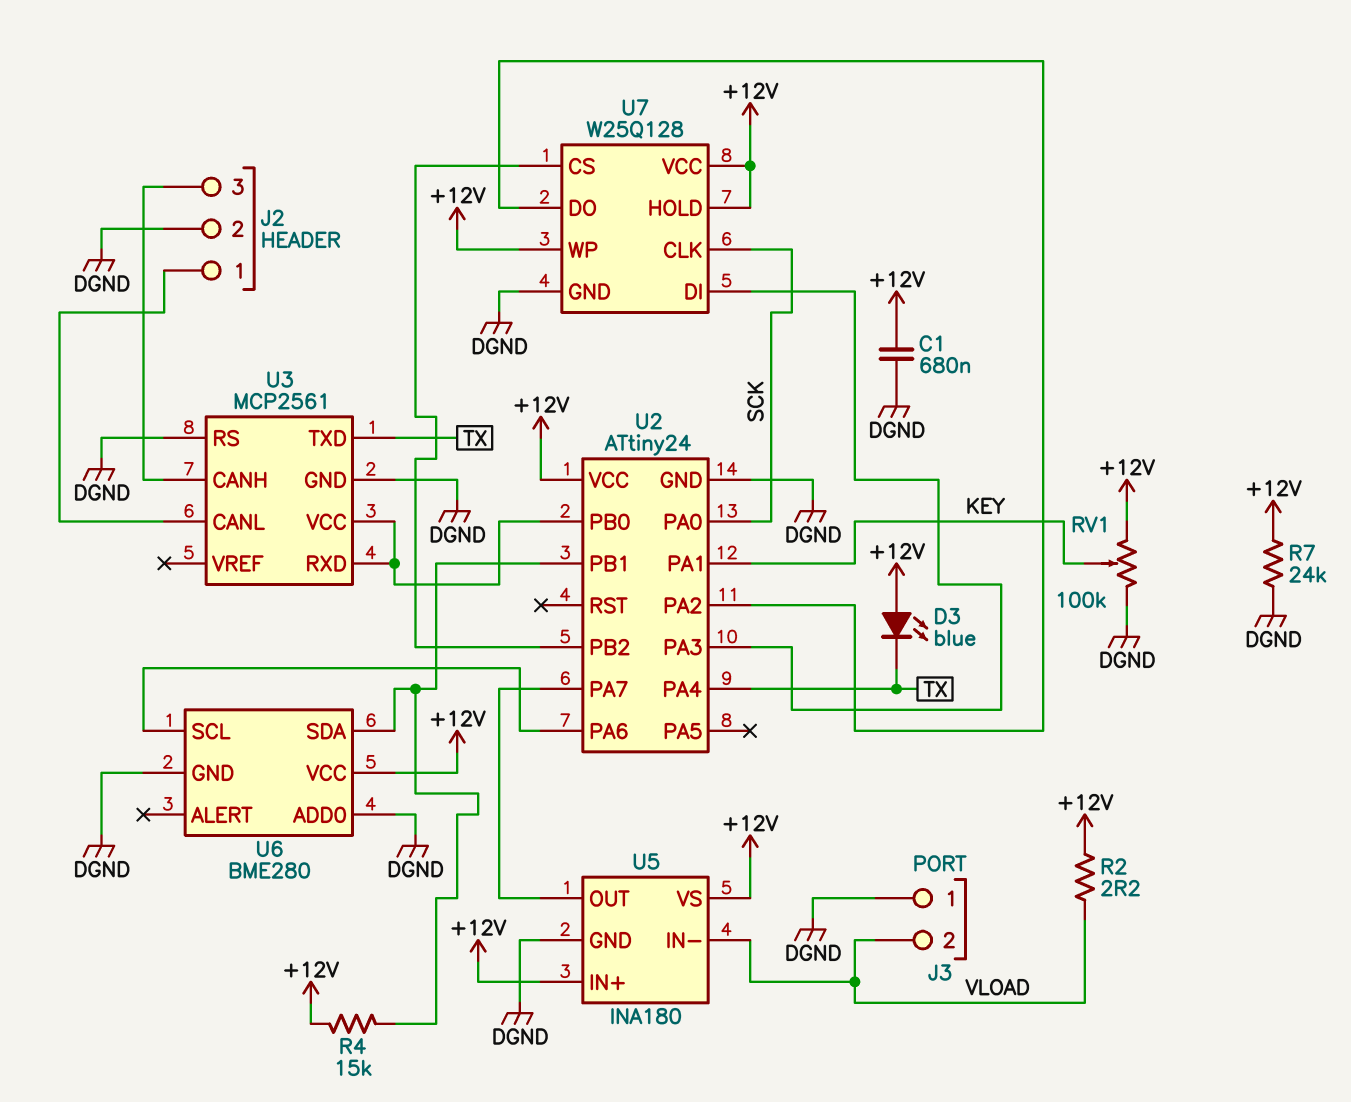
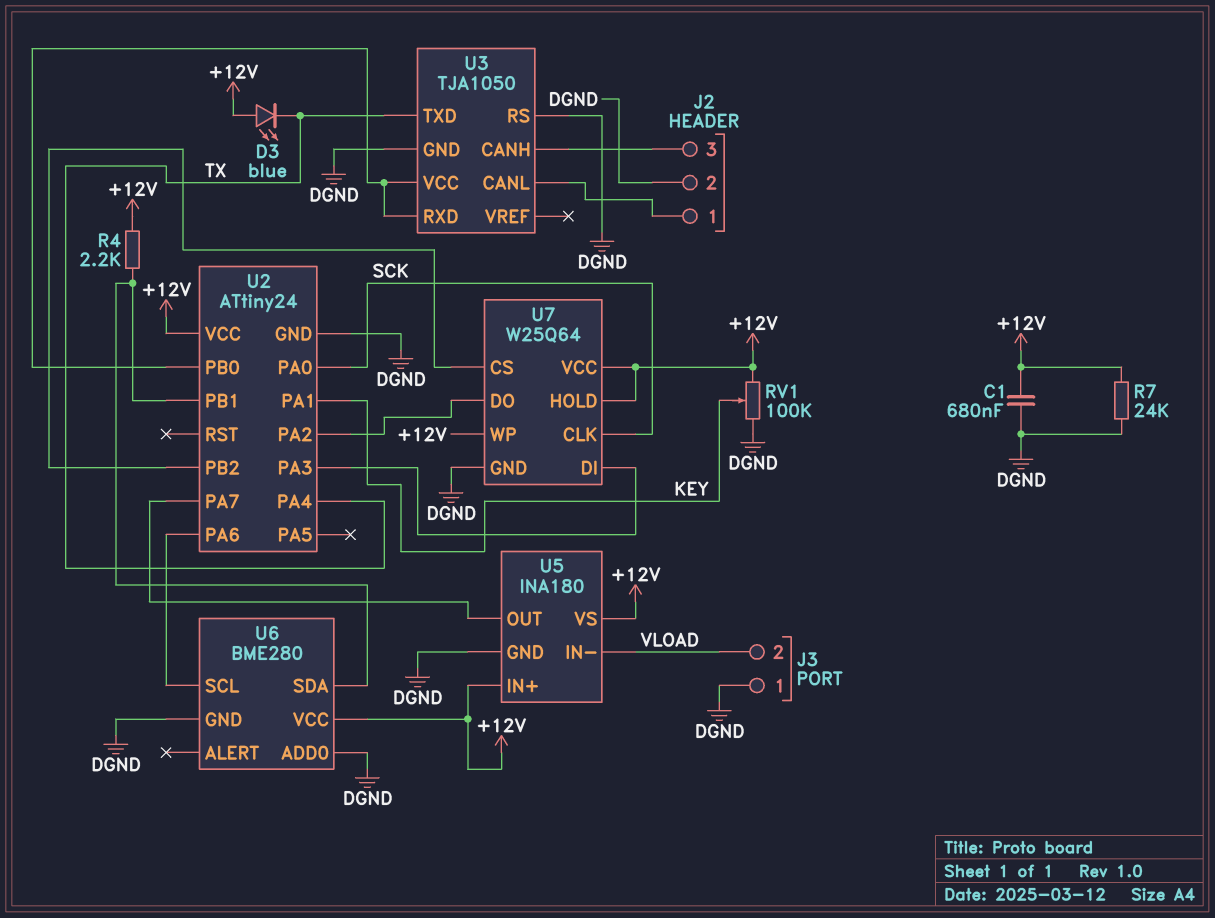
R2: 2.2 (+12V, VLOAD) -> none
R4: 15k (+12V, U2/PB1) -> 2.2k (+12V, U2/PB1)
U3: MCP2561 -> TJA1050
U7: W25Q128 -> W25Q64

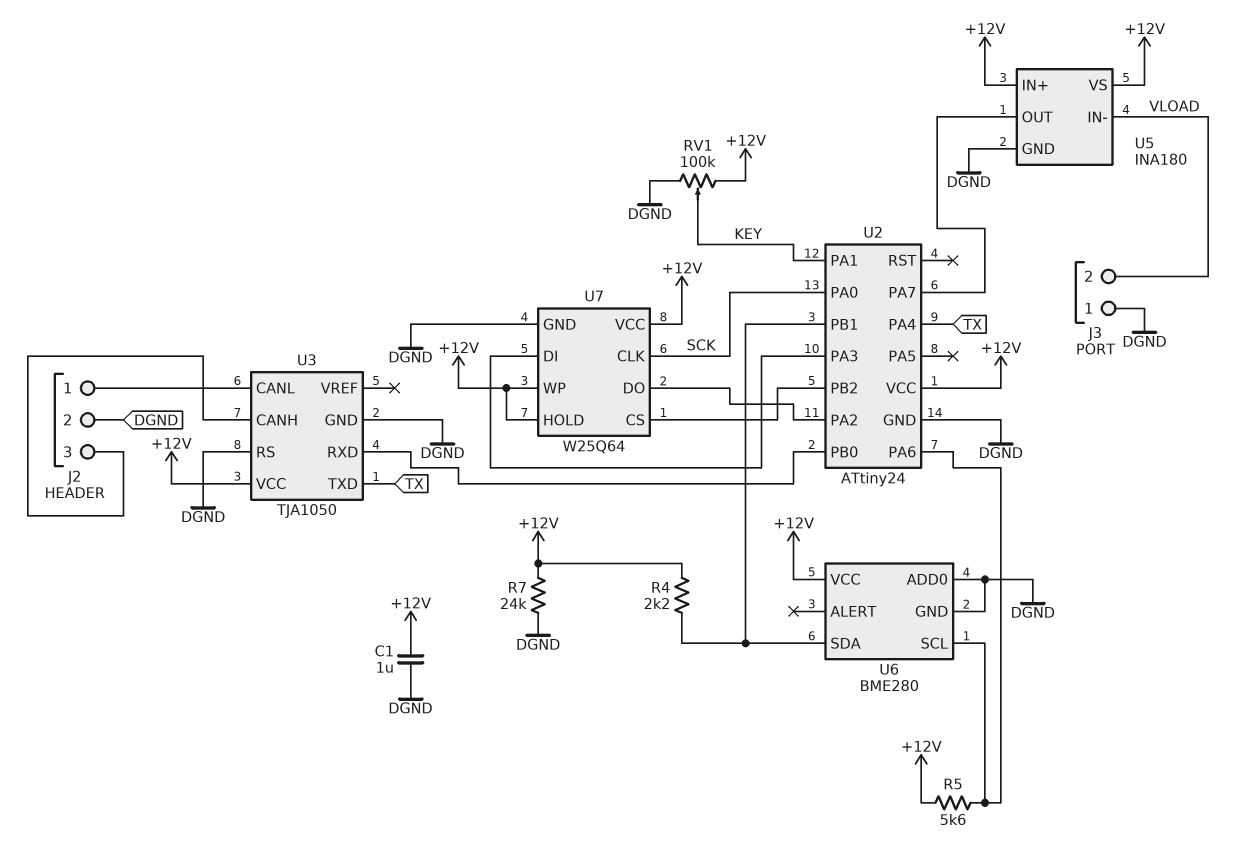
C1: 680nF (+12V, DGND) -> 1uF (+12V, DGND)
D3: LED blue (A +12V, K TX) -> none
R5: none -> 5.6k (+12V, U2/PA6)
U3 pin VCC: U2/PB0 -> +12V

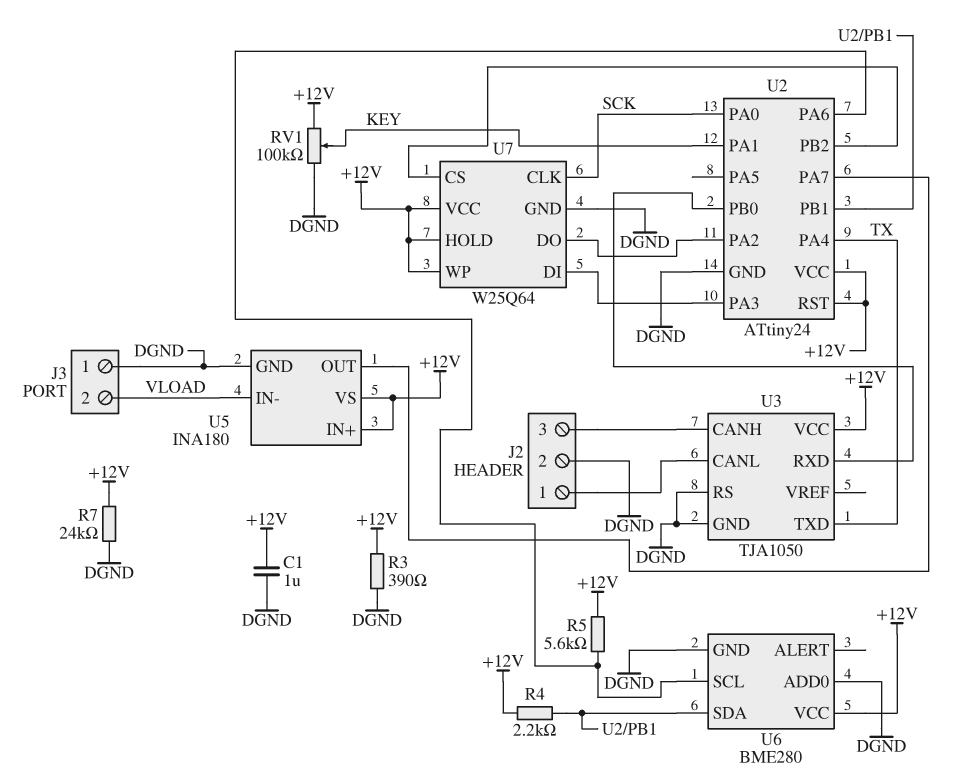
R3: none -> 390 (+12V, DGND)
U2 pin RST: none -> +12V

